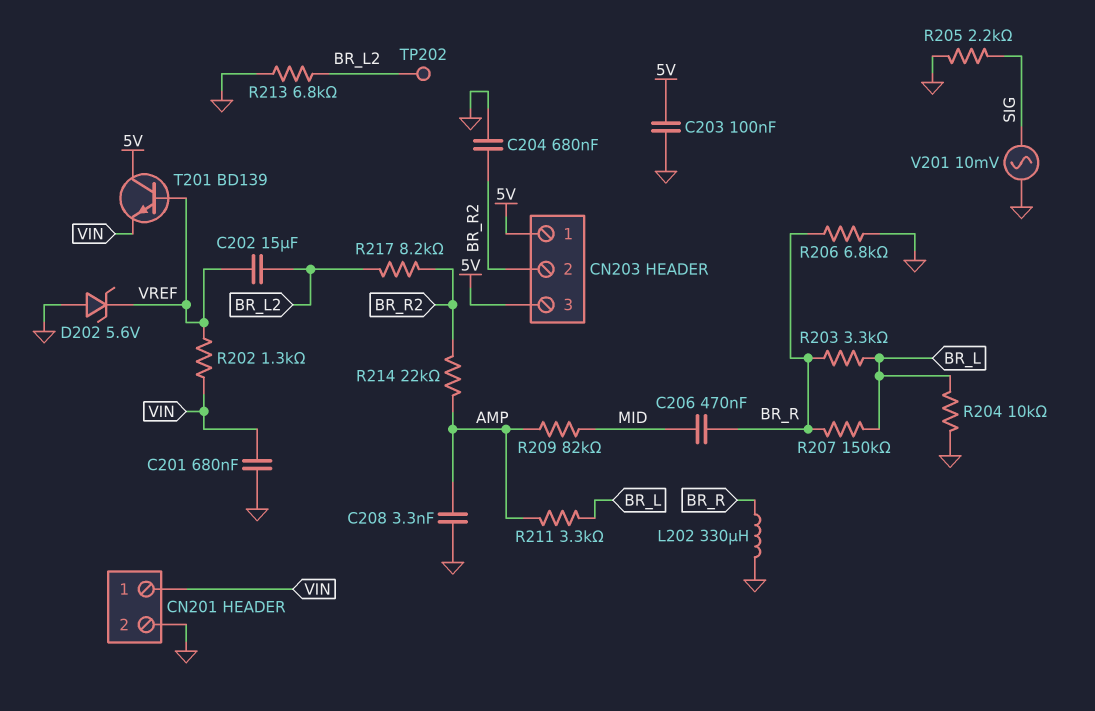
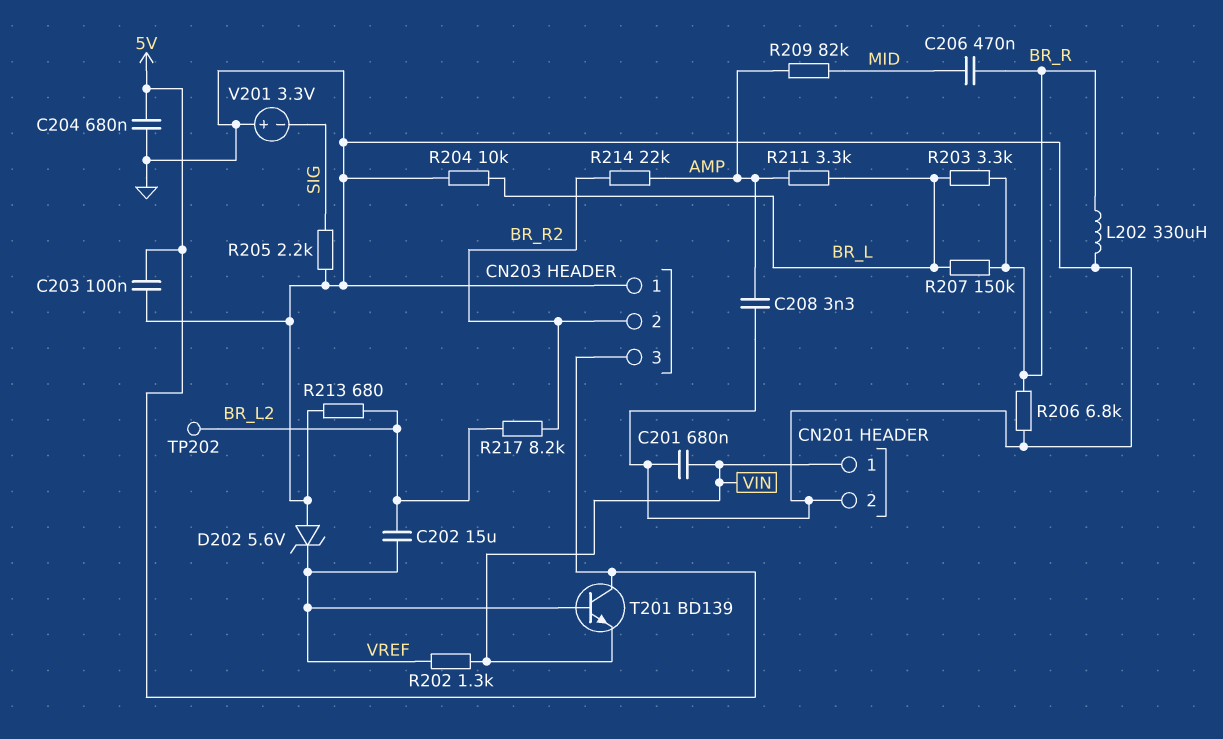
C204: 680nF (BR_R2, GND) -> 680nF (5V, GND)
CN203 pin 1: 5V -> GND
R213: 6.8k (BR_L2, GND) -> 680 (BR_L2, GND)
V201: AC 10mV (GND, SIG) -> 3.3V (plus GND, minus SIG)

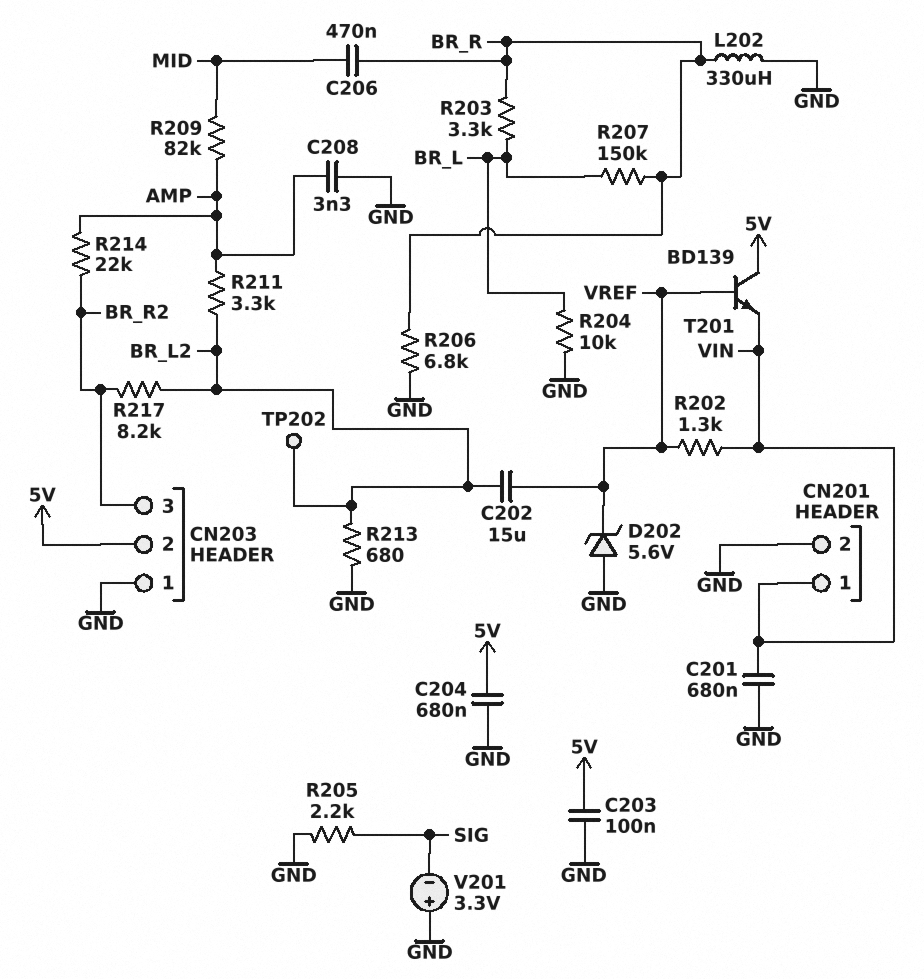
CN203 pin 2: BR_R2 -> 5V
CN203 pin 3: 5V -> BR_R2
R211: 3.3k (AMP, BR_L) -> 3.3k (AMP, BR_L2)

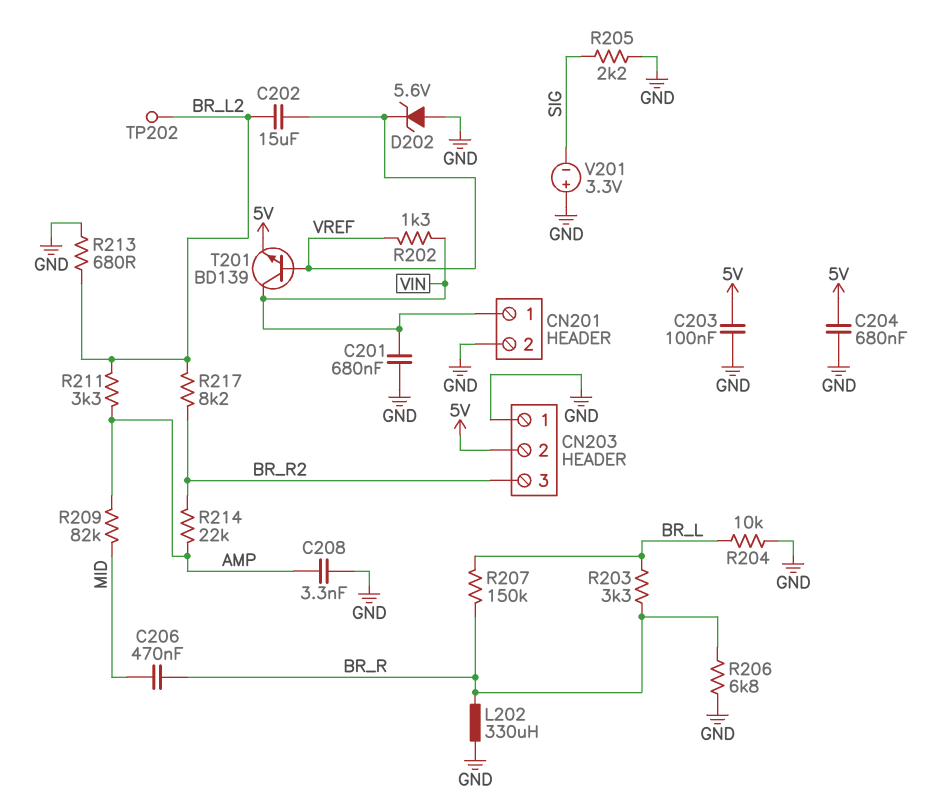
T201: NPN BD139 (B VREF, C 5V, E VIN) -> NPN BD139 (B VREF, C VIN, E 5V)

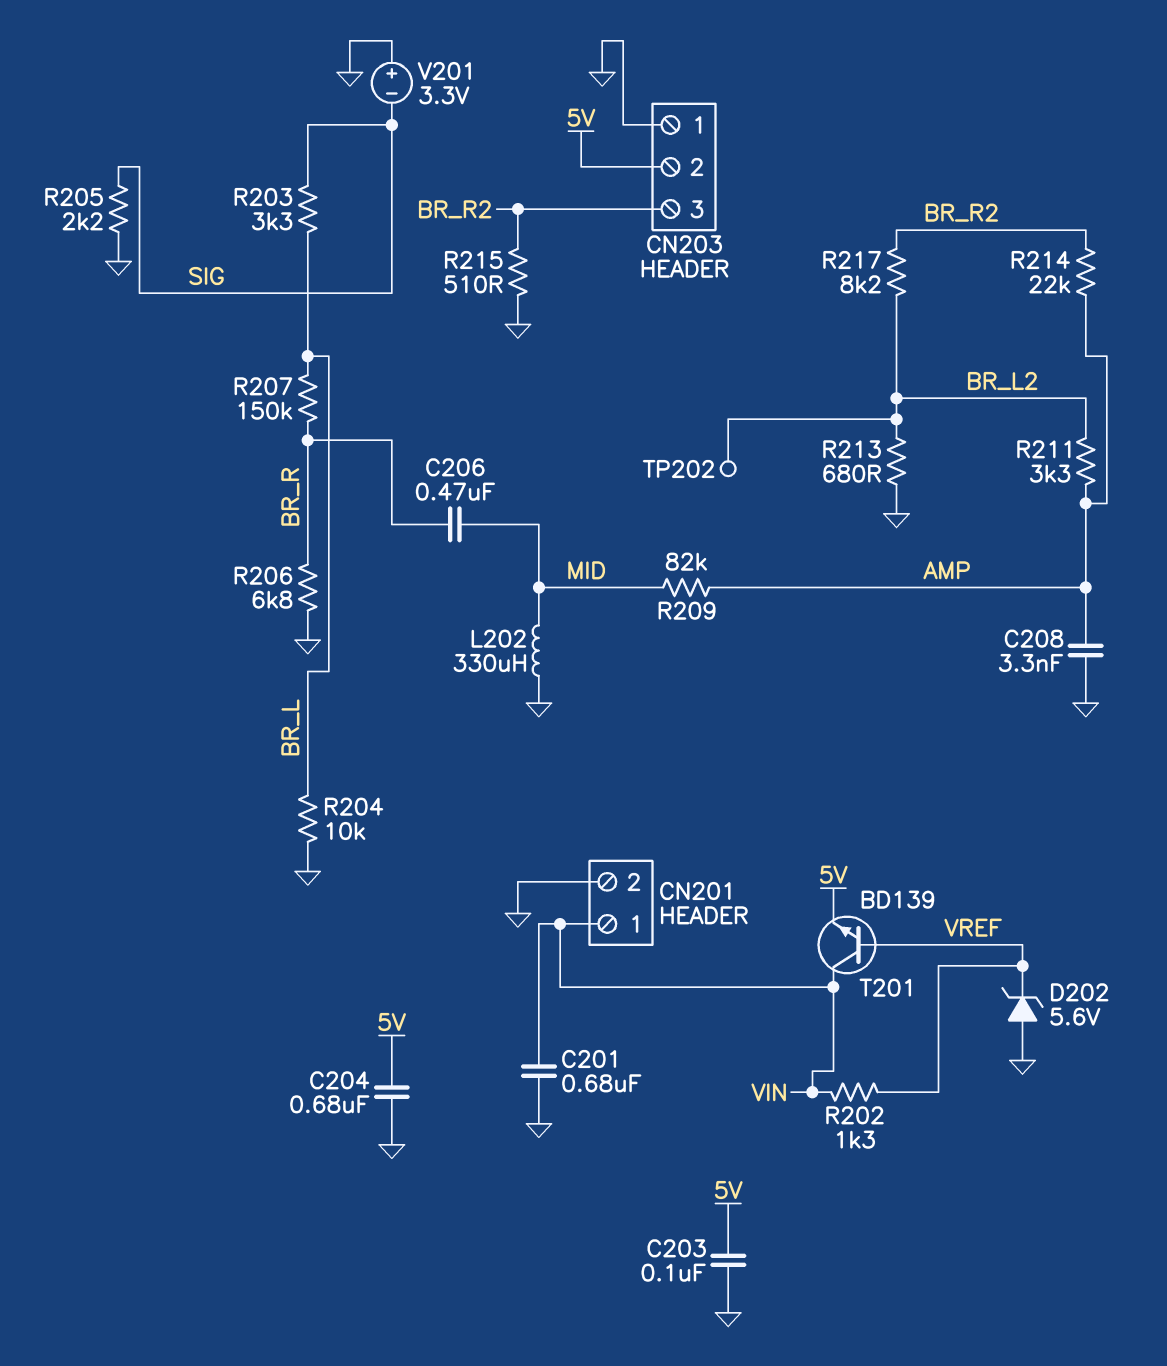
C202: 15uF (BR_L2, VREF) -> none
L202: 330uH (BR_R, GND) -> 330uH (GND, MID)
R203: 3.3k (BR_L, BR_R) -> 3.3k (BR_L, SIG)
R215: none -> 510 (BR_R2, GND)

